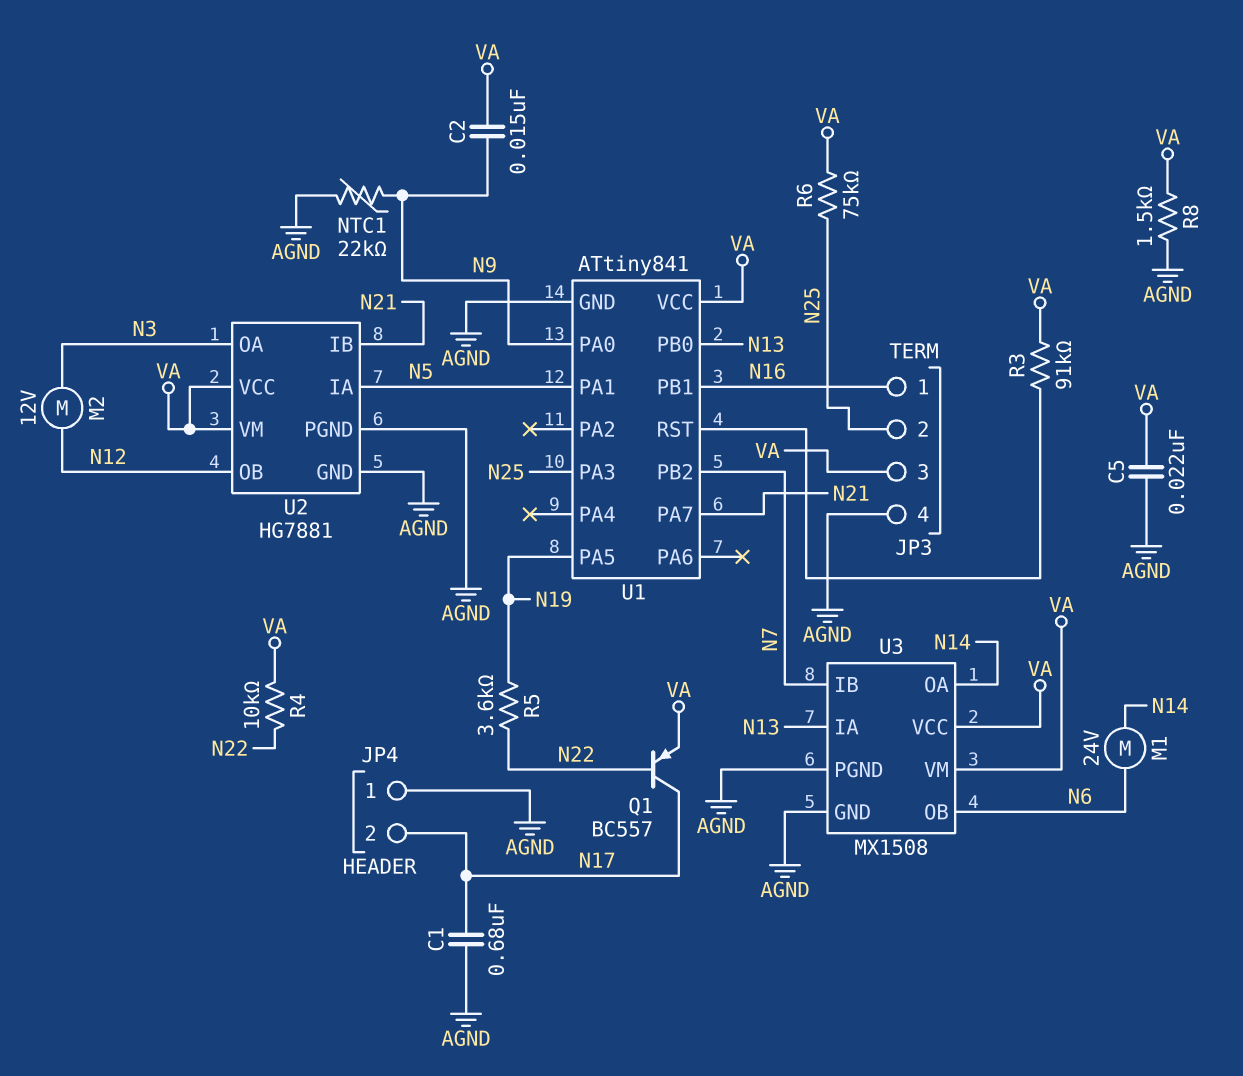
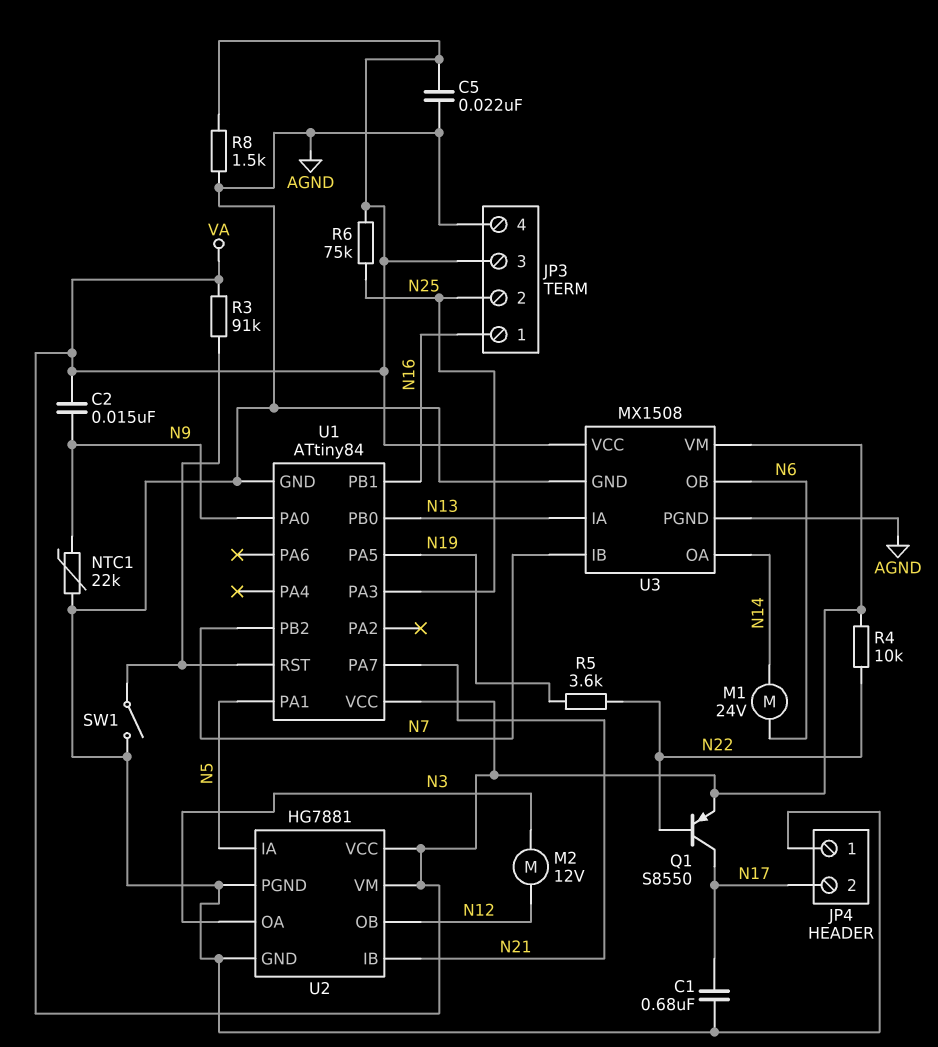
Q1: PNP BC557 (B N22, C N17, E VA) -> PNP S8550 (B N22, C N17, E VA)
SW1: none -> switch (AGND, U1/RST)
U1: ATtiny841 -> ATtiny84

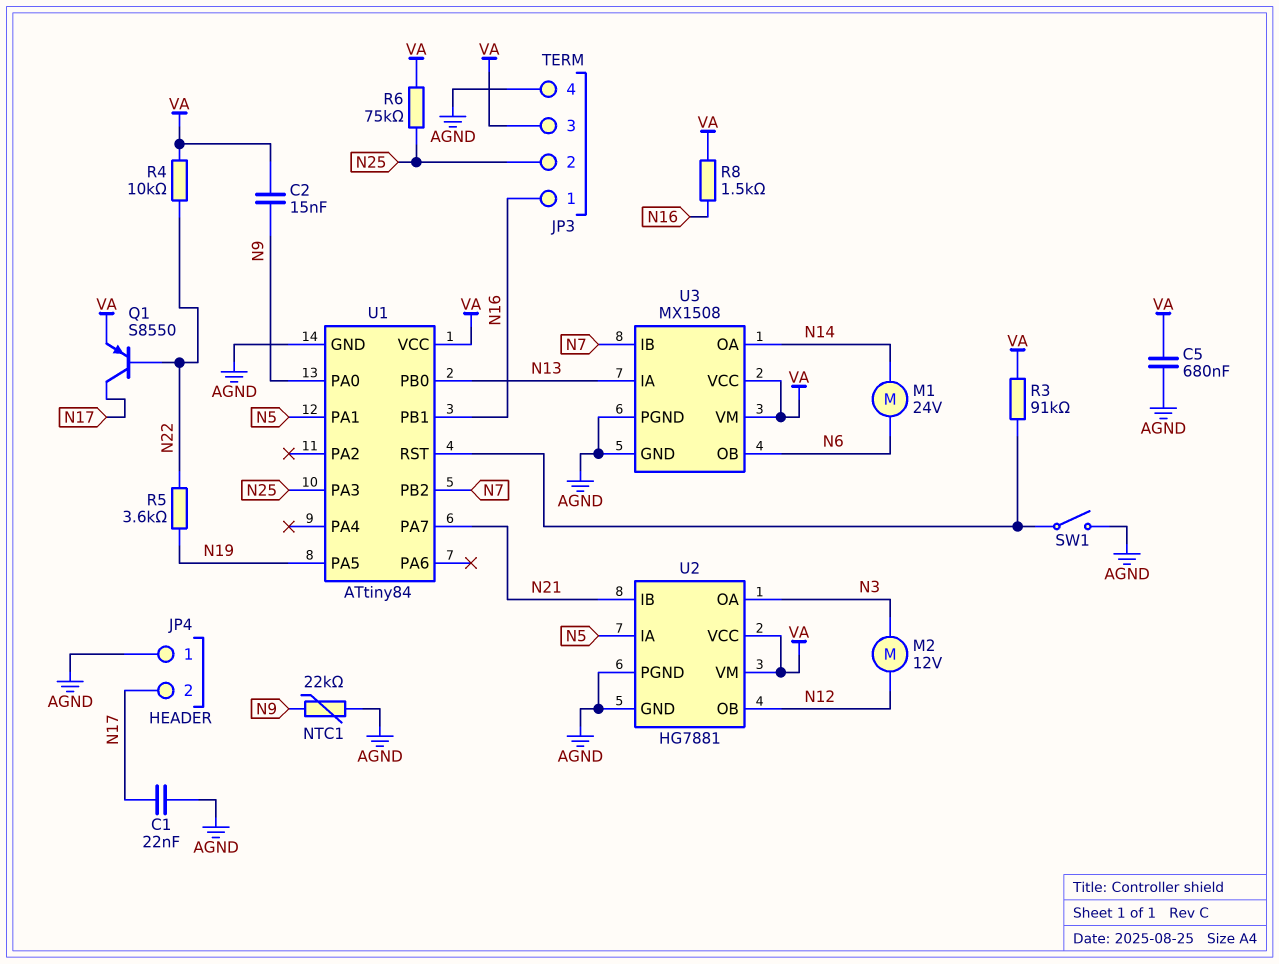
C1: 680nF (AGND, N17) -> 22nF (AGND, N17)
C5: 22nF (AGND, VA) -> 680nF (AGND, VA)
R8: 1.5k (AGND, VA) -> 1.5k (N16, VA)

